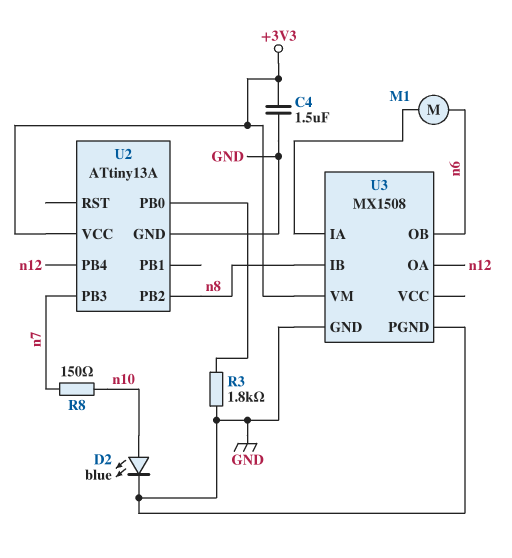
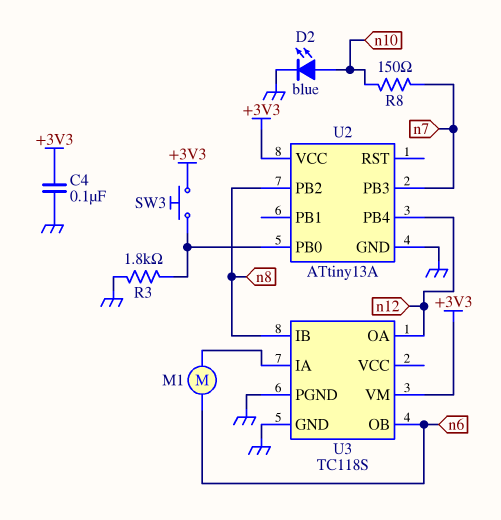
C4: 1.5uF (+3V3, GND) -> 100nF (+3V3, GND)
SW3: none -> button (+3V3, U2/PB0)
U3: MX1508 -> TC118S

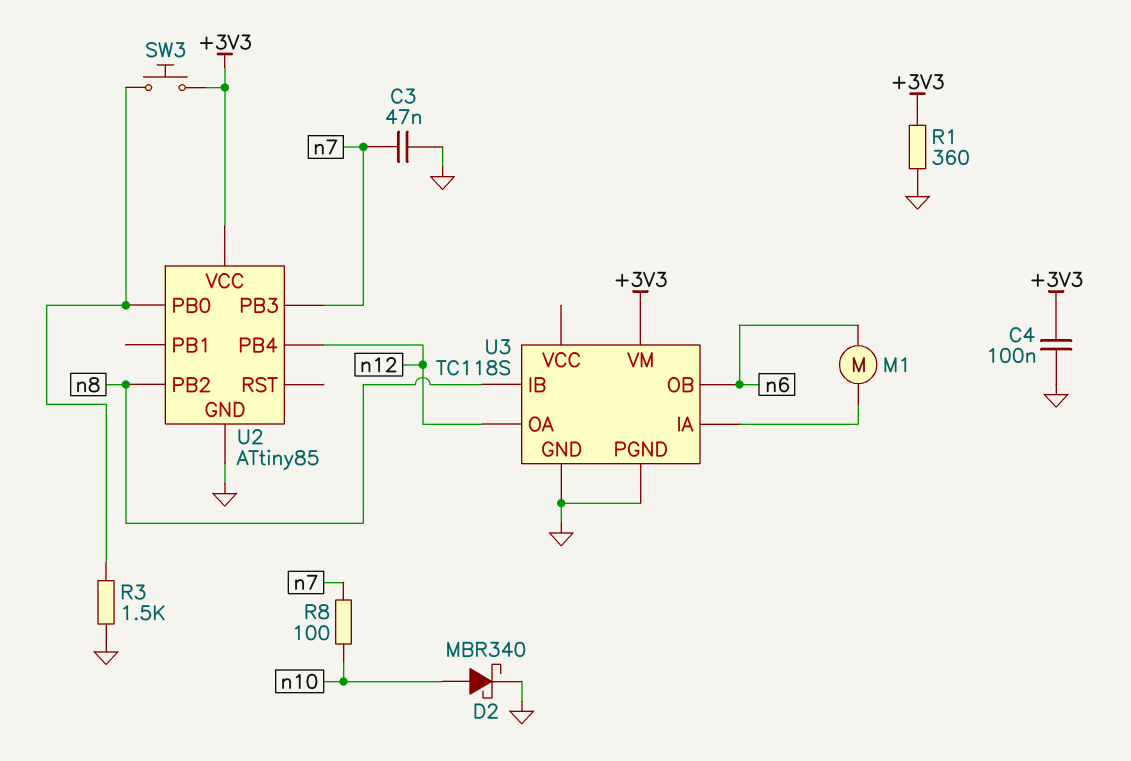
C3: none -> 47nF (GND, n7)
D2: LED blue (A n10, K GND) -> schottky MBR340 (A n10, K GND)
R1: none -> 360 (+3V3, GND)
R3: 1.8k (GND, U2/PB0) -> 1.5k (GND, U2/PB0)
R8: 150 (n7, n10) -> 100 (n7, n10)
U2: ATtiny13A -> ATtiny85

